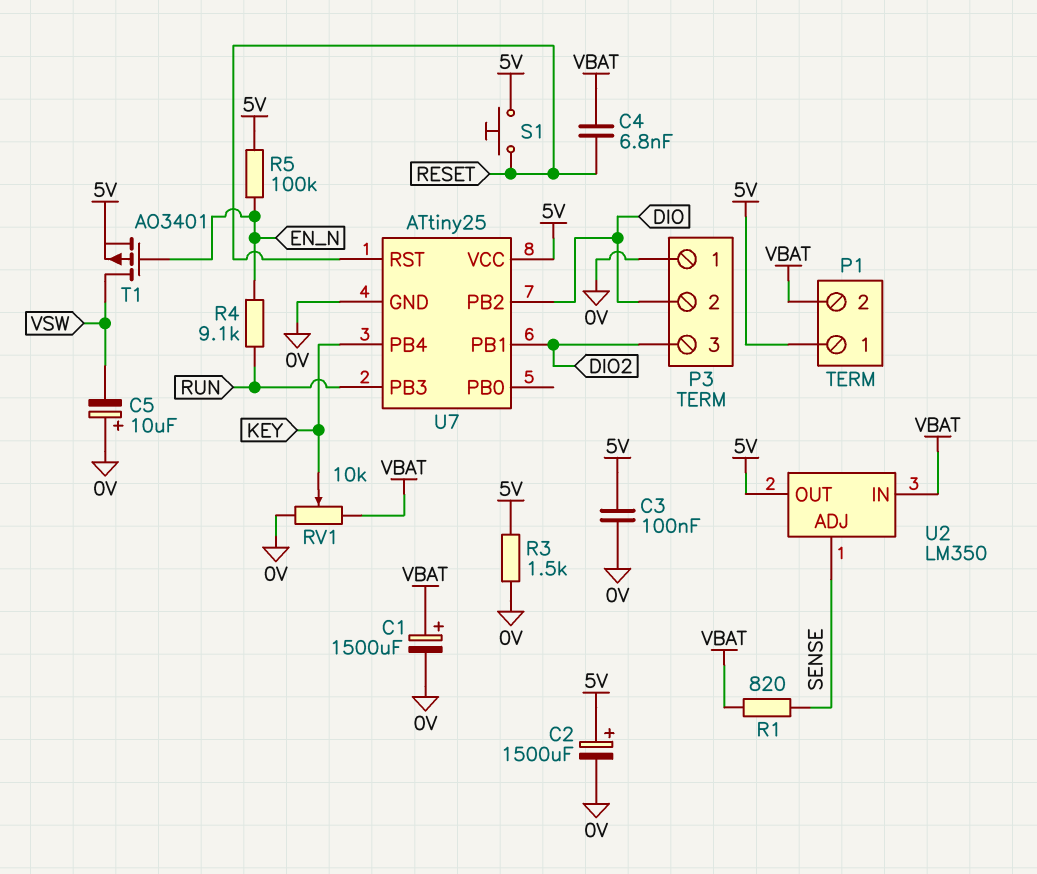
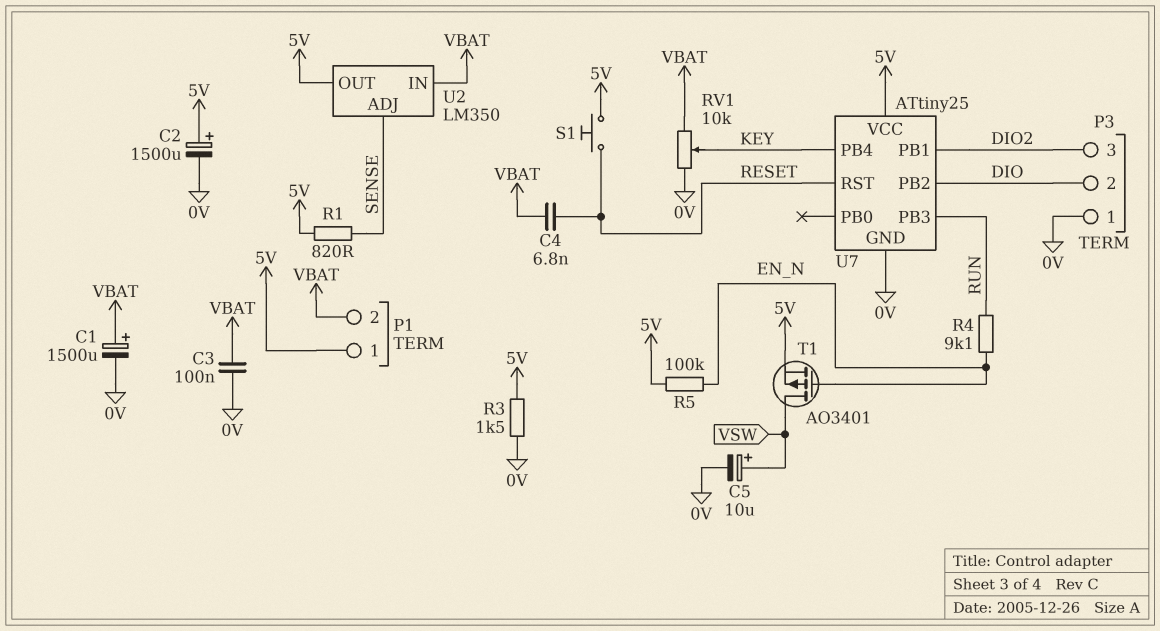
C3: 100nF (0V, 5V) -> 100nF (0V, VBAT)
C5: 10uF (plus 0V, minus VSW) -> 10uF (plus VSW, minus 0V)
R1: 820 (SENSE, VBAT) -> 820 (5V, SENSE)

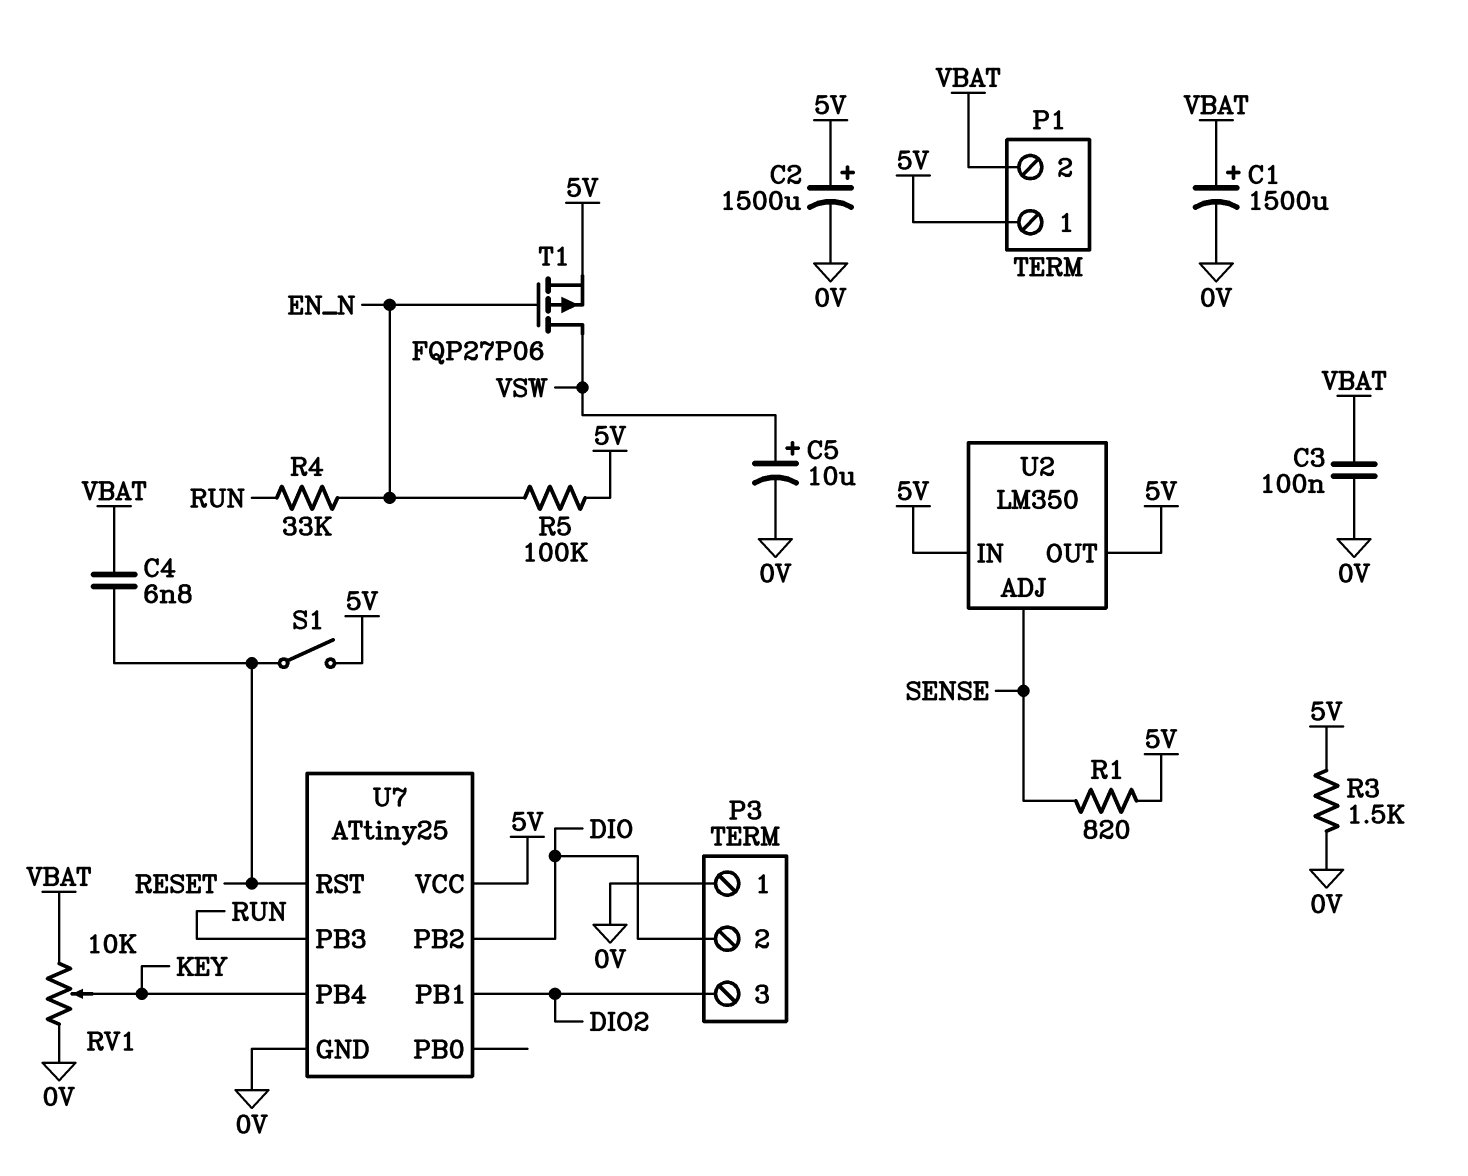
R4: 9.1k (EN_N, RUN) -> 33k (EN_N, RUN)
S1: button (5V, RESET) -> switch (5V, RESET)
T1: PMOS AO3401 (G EN_N, D VSW, S 5V) -> PMOS FQP27P06 (G EN_N, D VSW, S 5V)
U2 pin IN: VBAT -> 5V

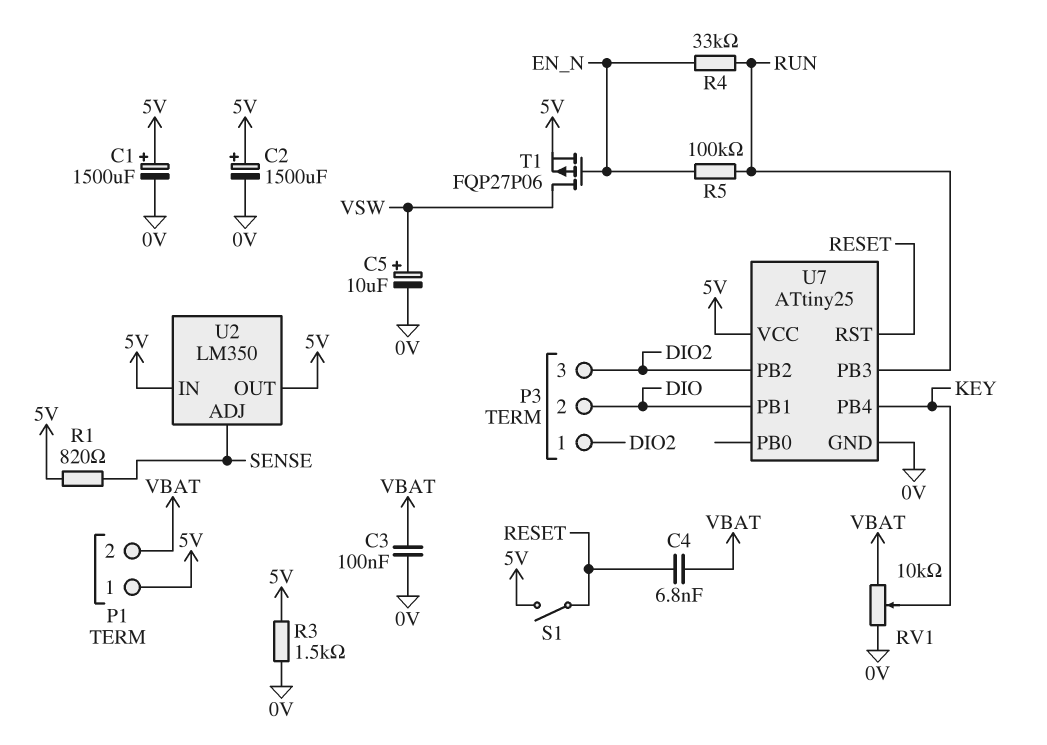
C1: 1500uF (plus VBAT, minus 0V) -> 1500uF (plus 5V, minus 0V)
P3 pin 1: 0V -> DIO2
R5: 100k (5V, EN_N) -> 100k (EN_N, RUN)
U7 pin PB1: DIO2 -> DIO
U7 pin PB2: DIO -> DIO2

